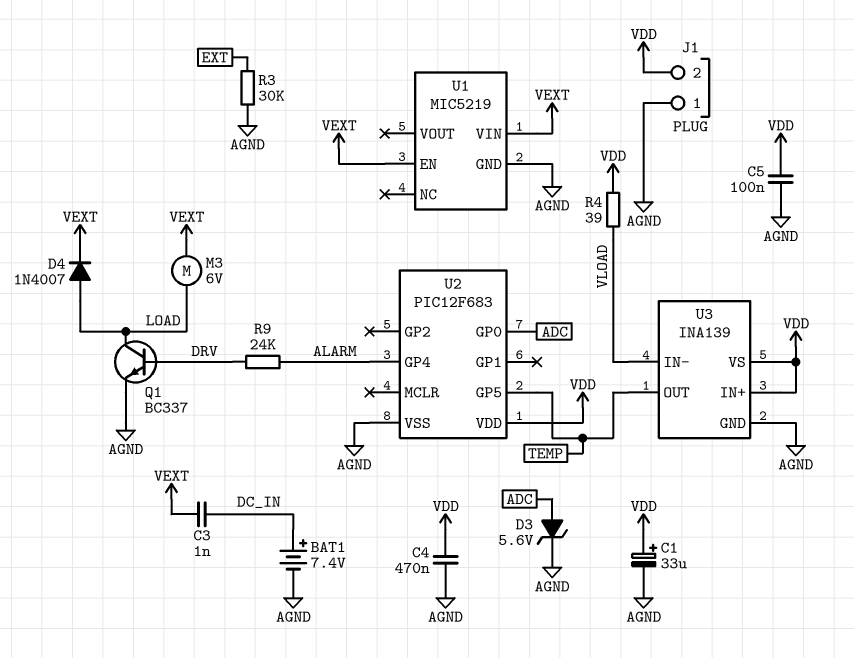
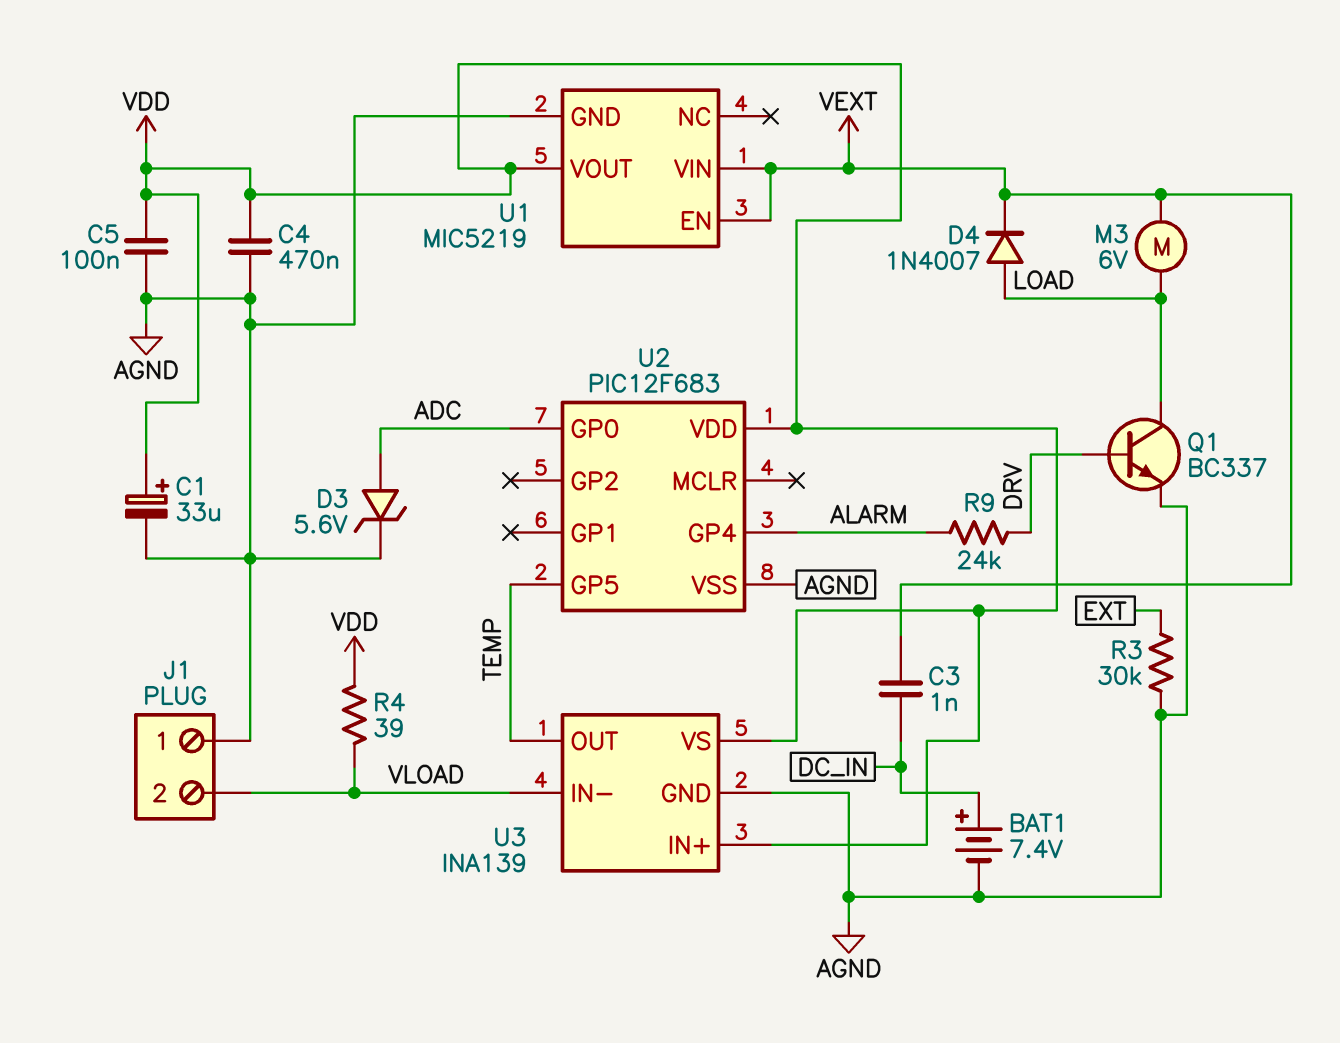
J1 pin 2: VDD -> VLOAD
U1 pin VOUT: none -> VDD

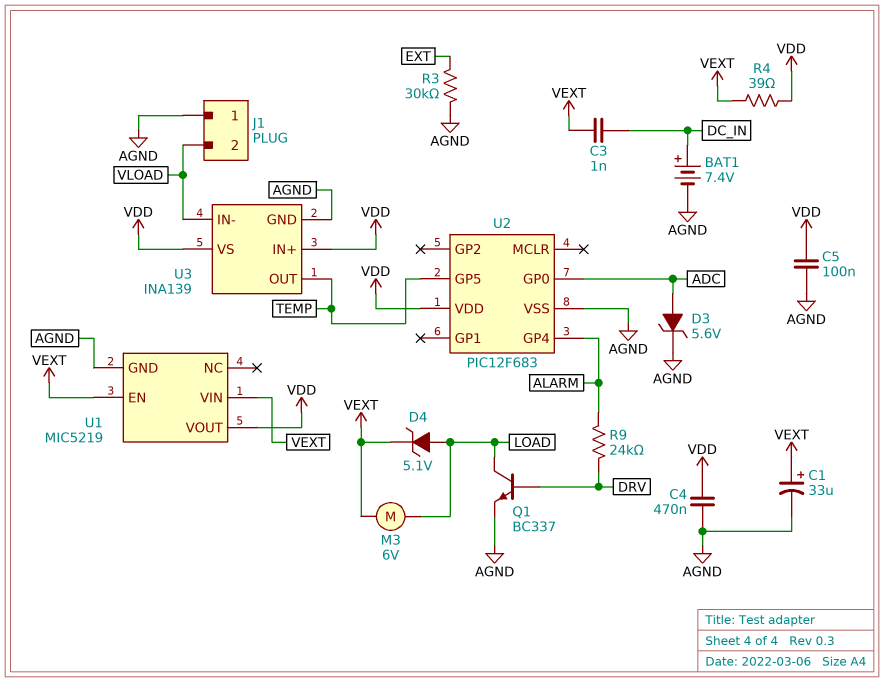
C1: 33uF (plus VDD, minus AGND) -> 33uF (plus VEXT, minus AGND)
D4: diode 1N4007 (A LOAD, K VEXT) -> zener 5.1V (A LOAD, K VEXT)
R4: 39 (VDD, VLOAD) -> 39 (VDD, VEXT)

